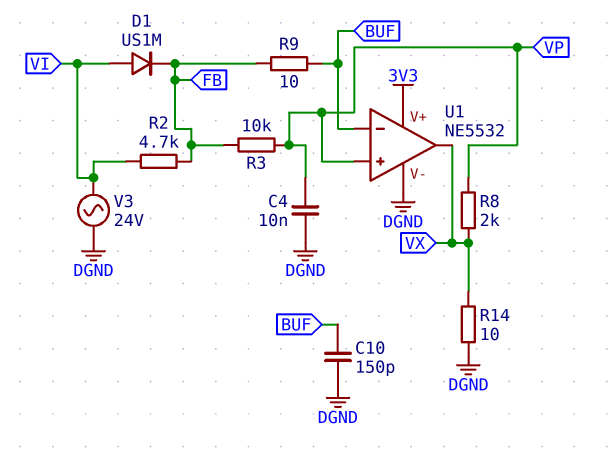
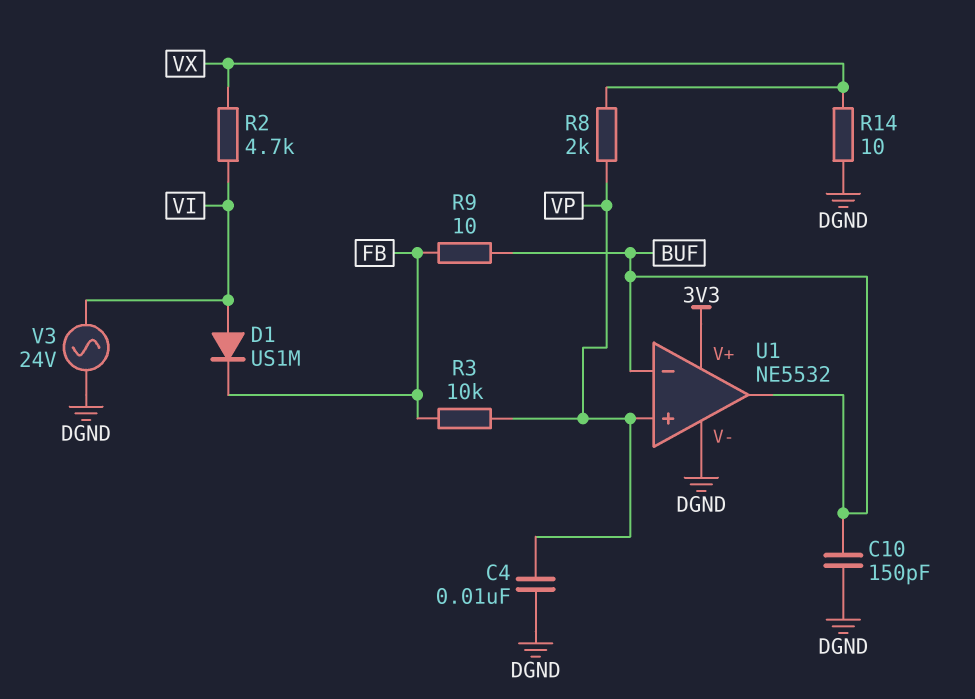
R2: 4.7k (FB, VI) -> 4.7k (VI, VX)
U1 pin out: VX -> BUF

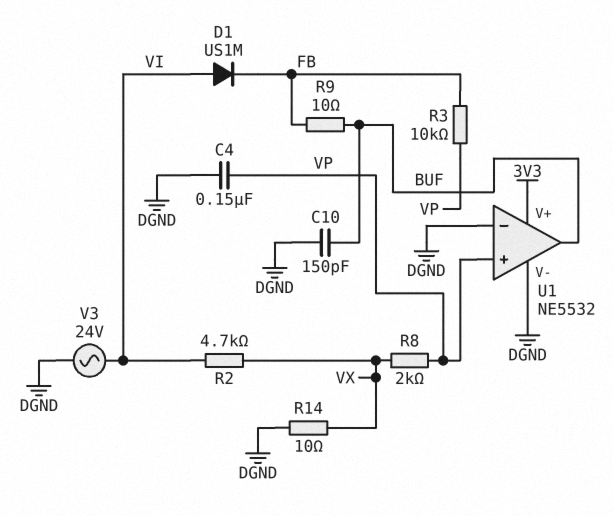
C4: 10nF (DGND, VP) -> 150nF (DGND, VP)
U1 pin in-: BUF -> DGND

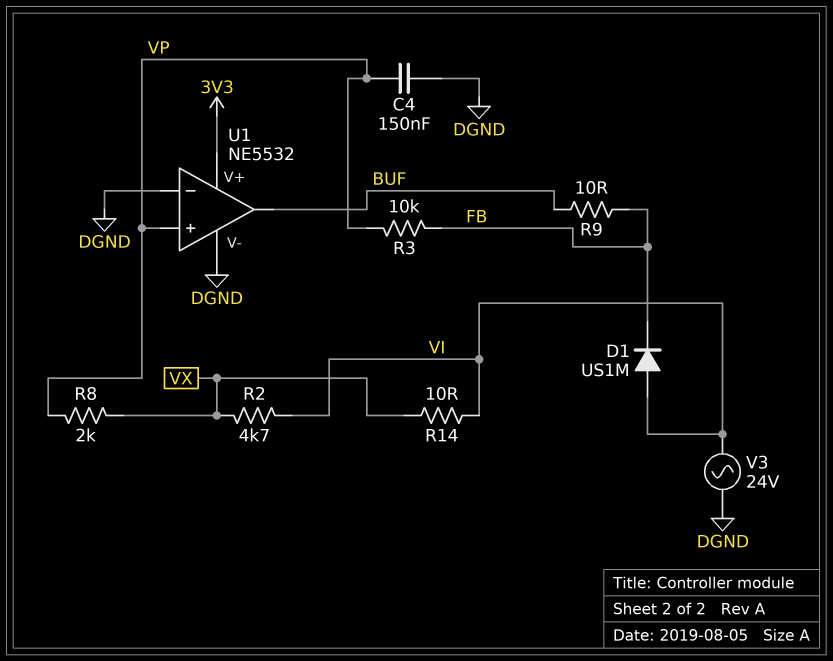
C10: 150pF (BUF, DGND) -> none
R14: 10 (DGND, VX) -> 10 (VI, VX)

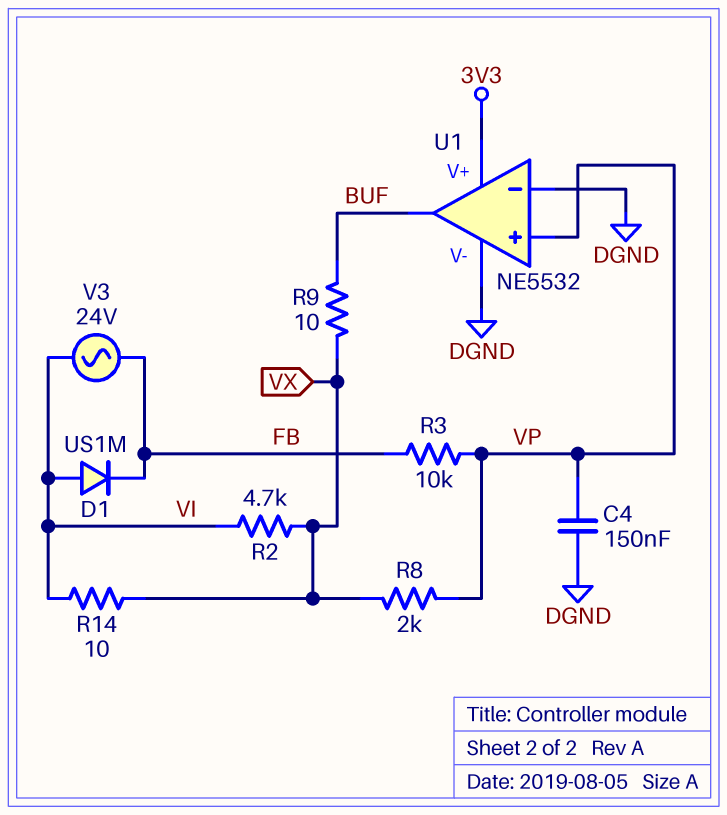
R9: 10 (BUF, FB) -> 10 (BUF, VX)
V3: AC 24V (DGND, VI) -> AC 24V (FB, VI)

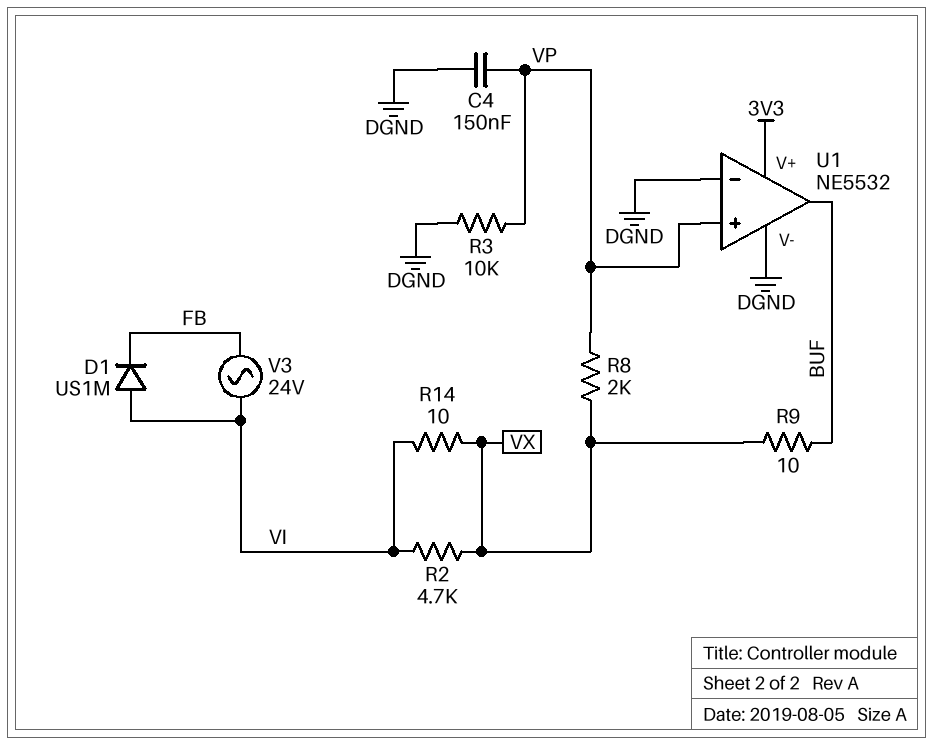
R3: 10k (FB, VP) -> 10k (DGND, VP)

